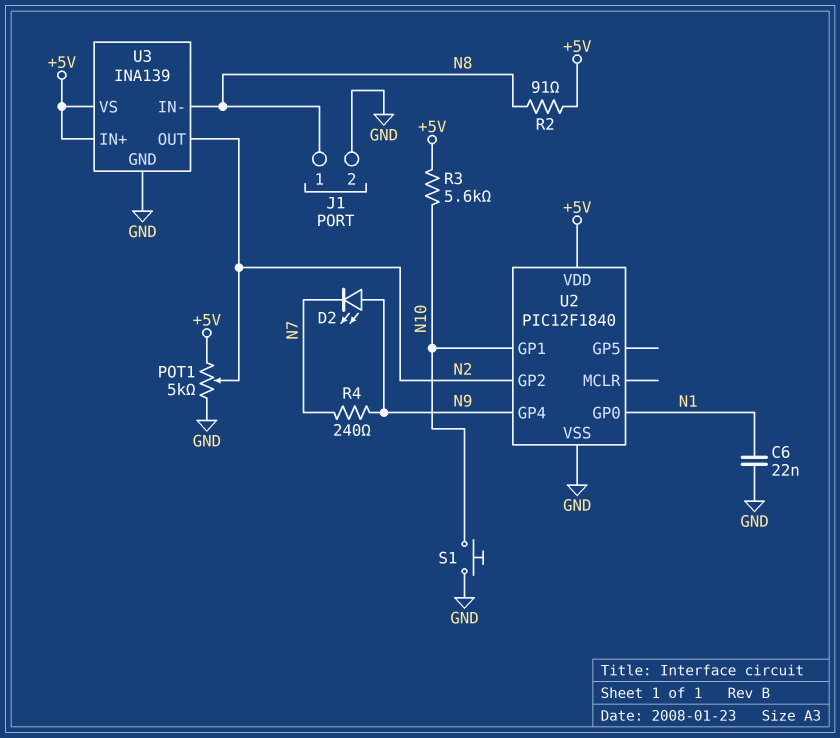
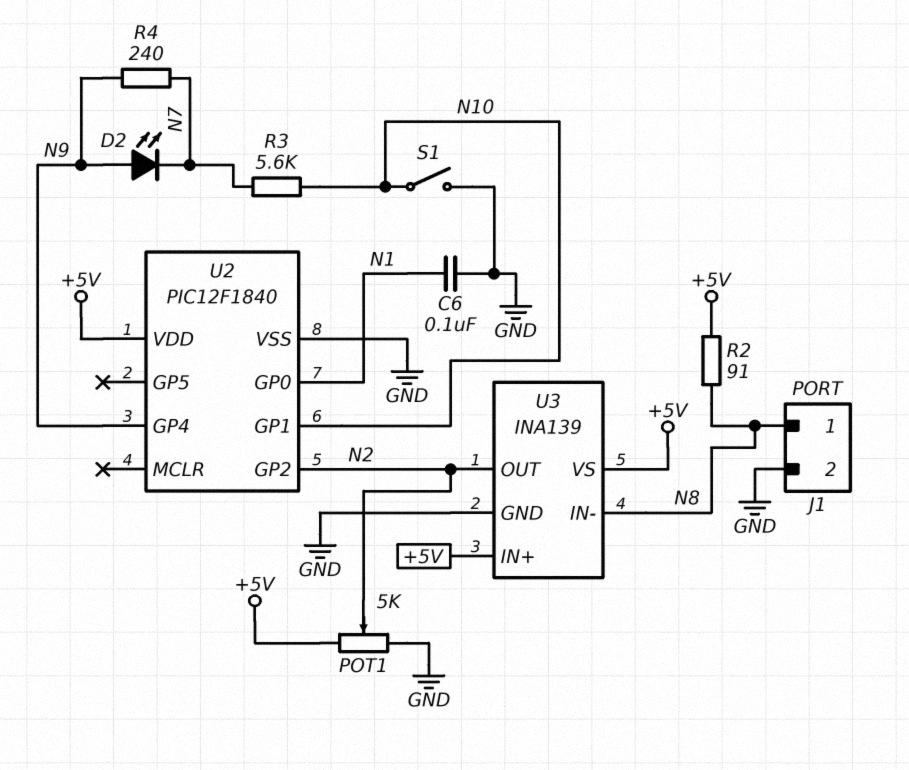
C6: 22nF (GND, N1) -> 100nF (GND, N1)
R3: 5.6k (+5V, N10) -> 5.6k (N7, N10)
S1: button (GND, N10) -> switch (GND, N10)

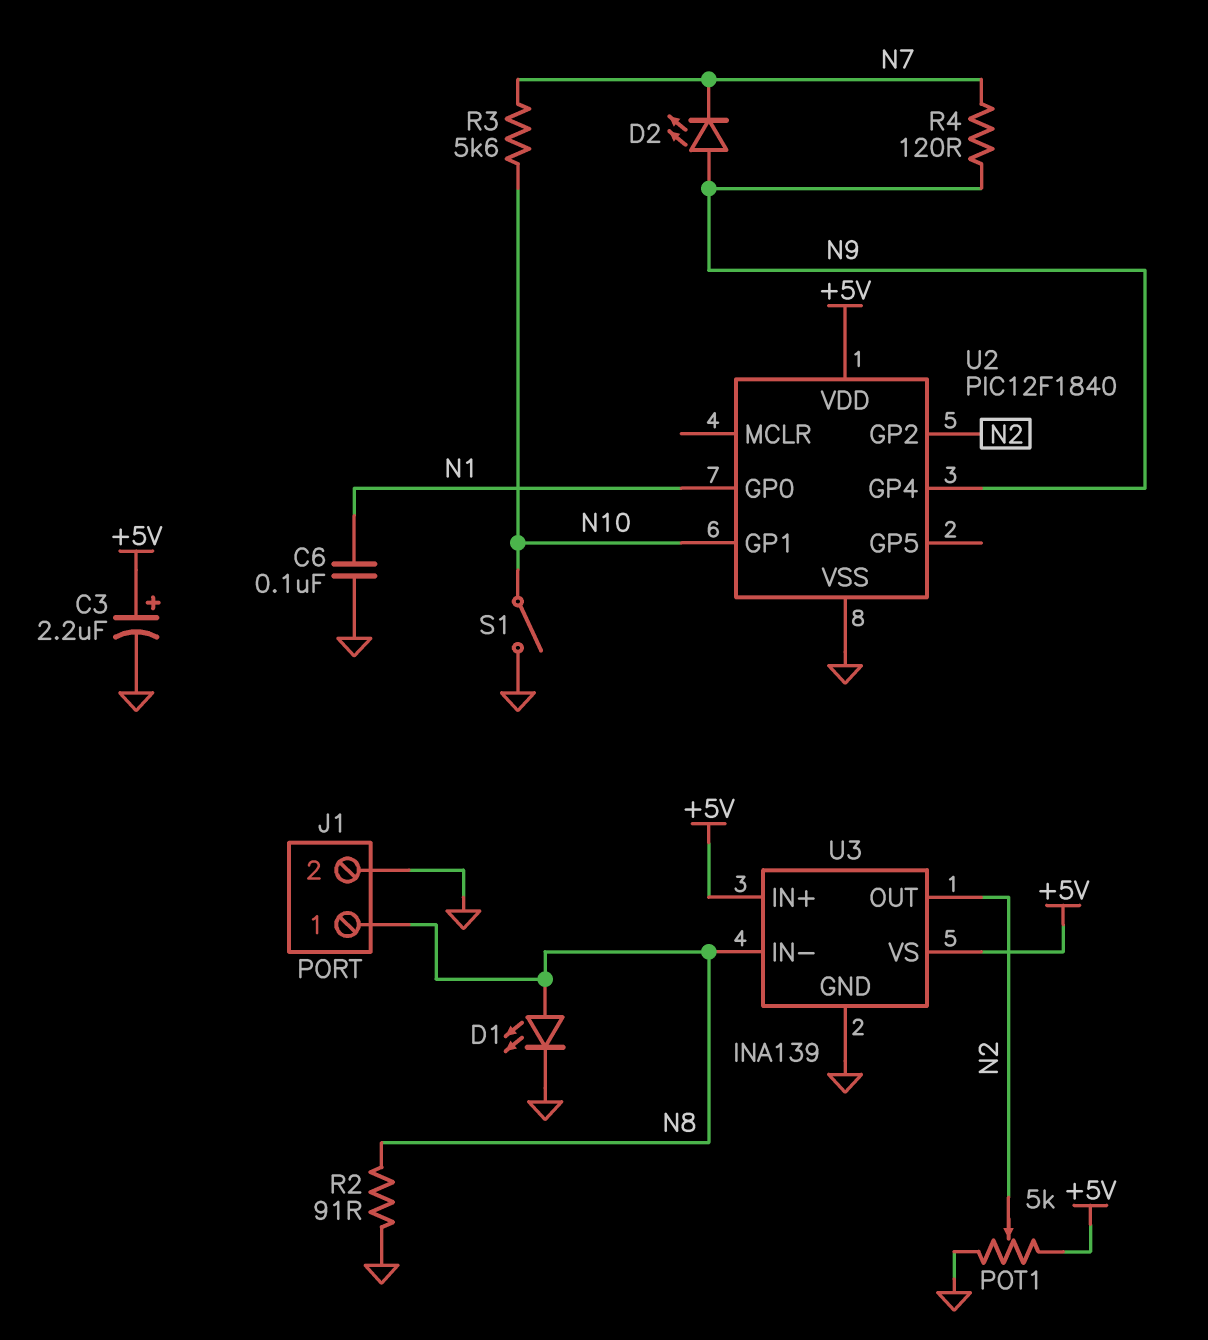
C3: none -> 2.2uF (plus +5V, minus GND)
D1: none -> LED (A N8, K GND)
R2: 91 (+5V, N8) -> 91 (GND, N8)
R4: 240 (N7, N9) -> 120 (N7, N9)

